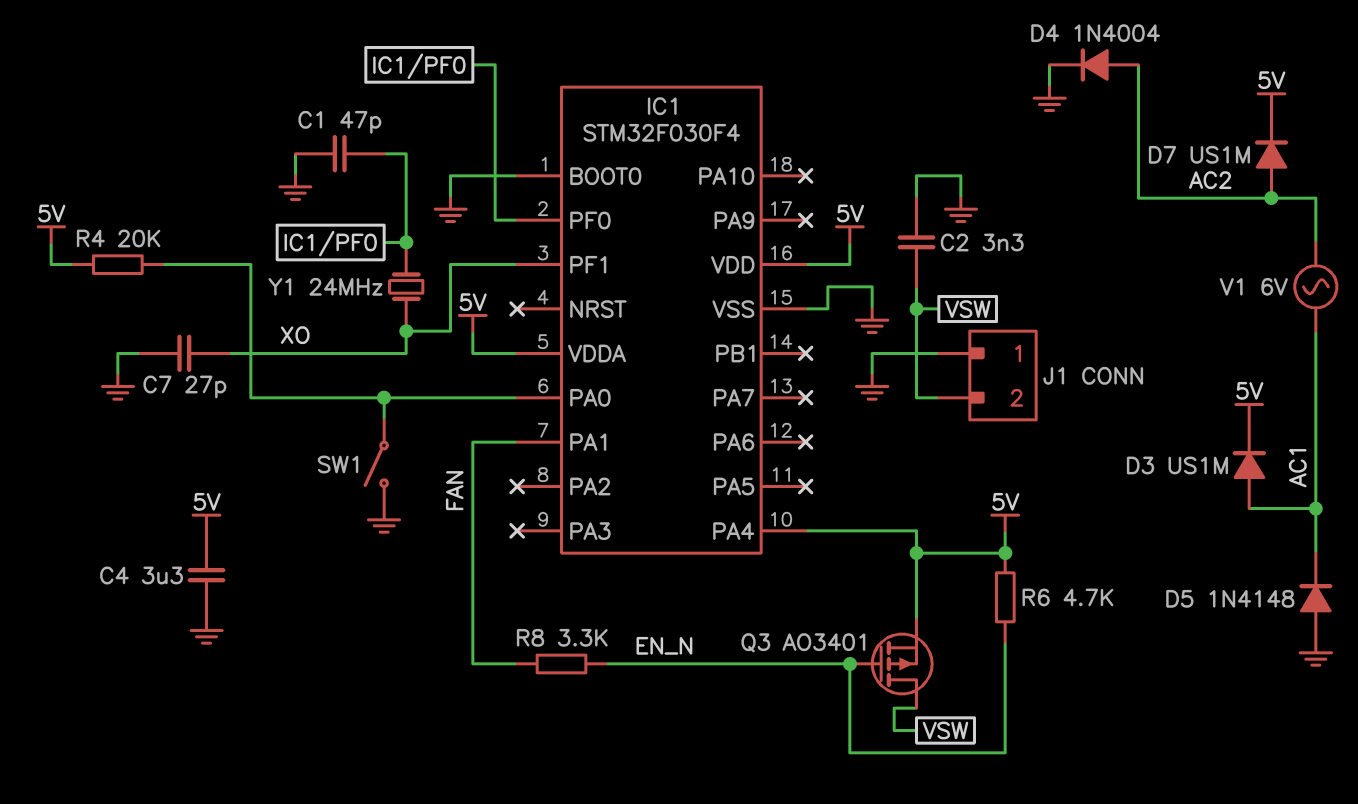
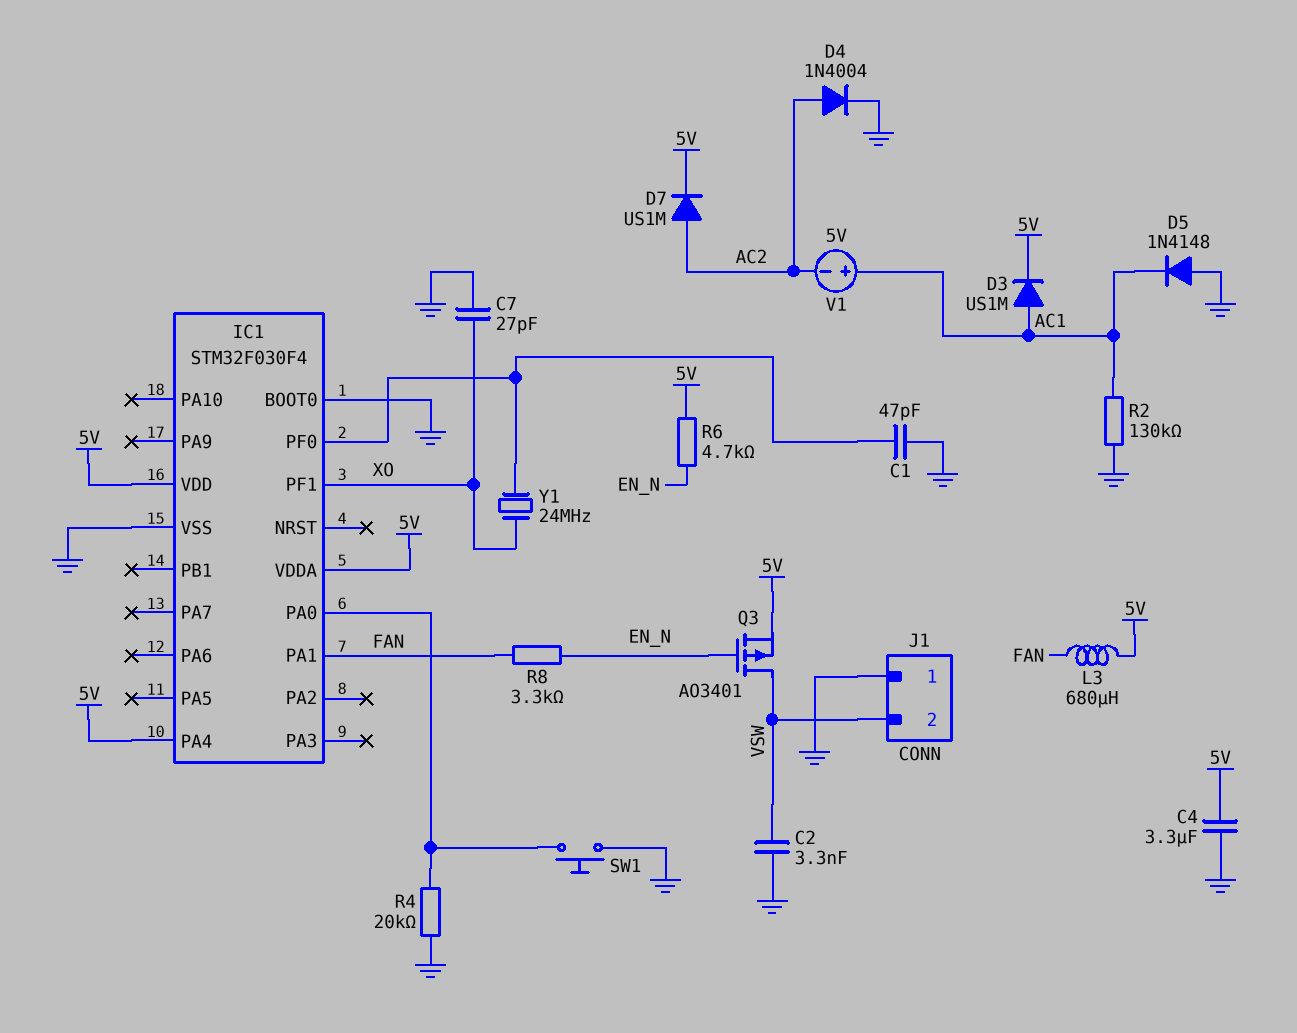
L3: none -> 680uH (5V, FAN)
R2: none -> 130k (AC1, GND)
R4: 20k (5V, IC1/PA0) -> 20k (GND, IC1/PA0)
SW1: switch (GND, IC1/PA0) -> button (GND, IC1/PA0)
V1: AC 6V (AC1, AC2) -> 5V (plus AC1, minus AC2)

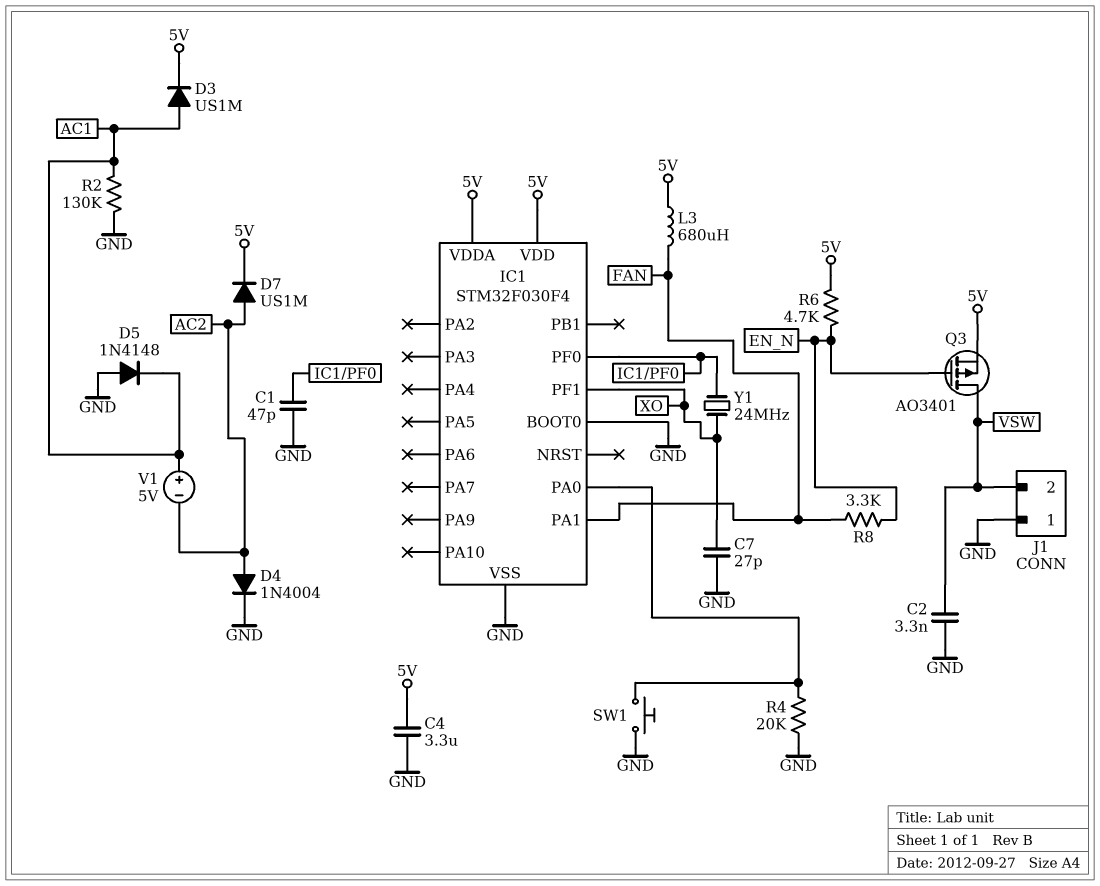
IC1 pin PA4: 5V -> none

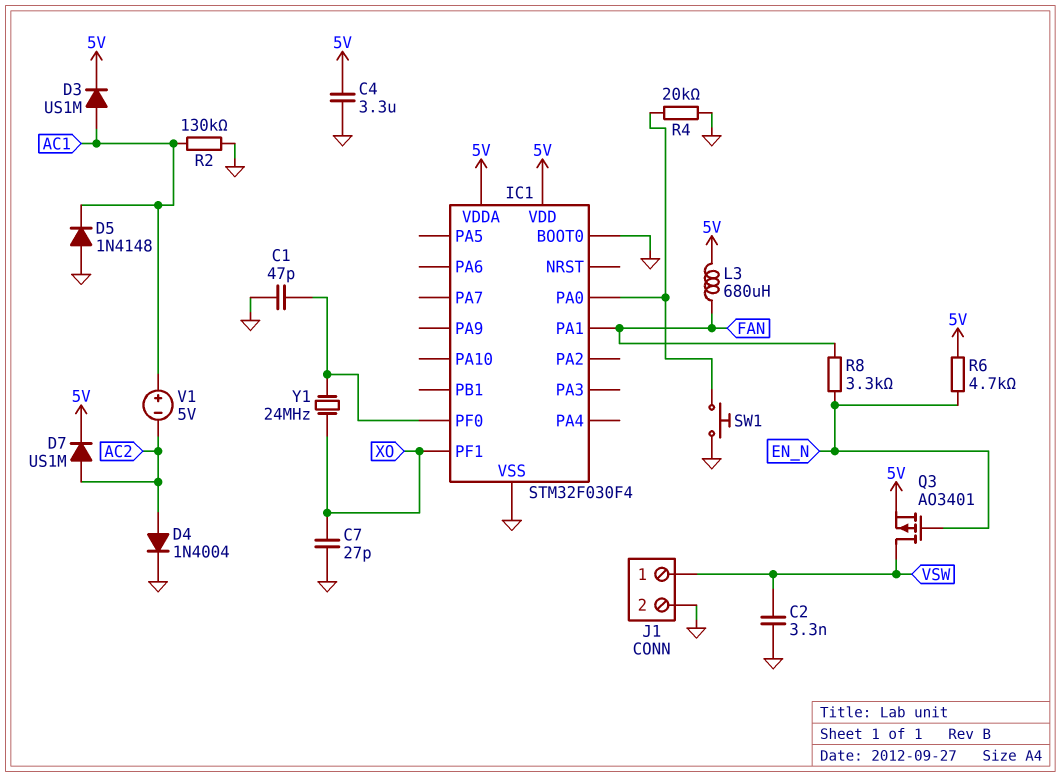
J1 pin 1: GND -> VSW
J1 pin 2: VSW -> GND

